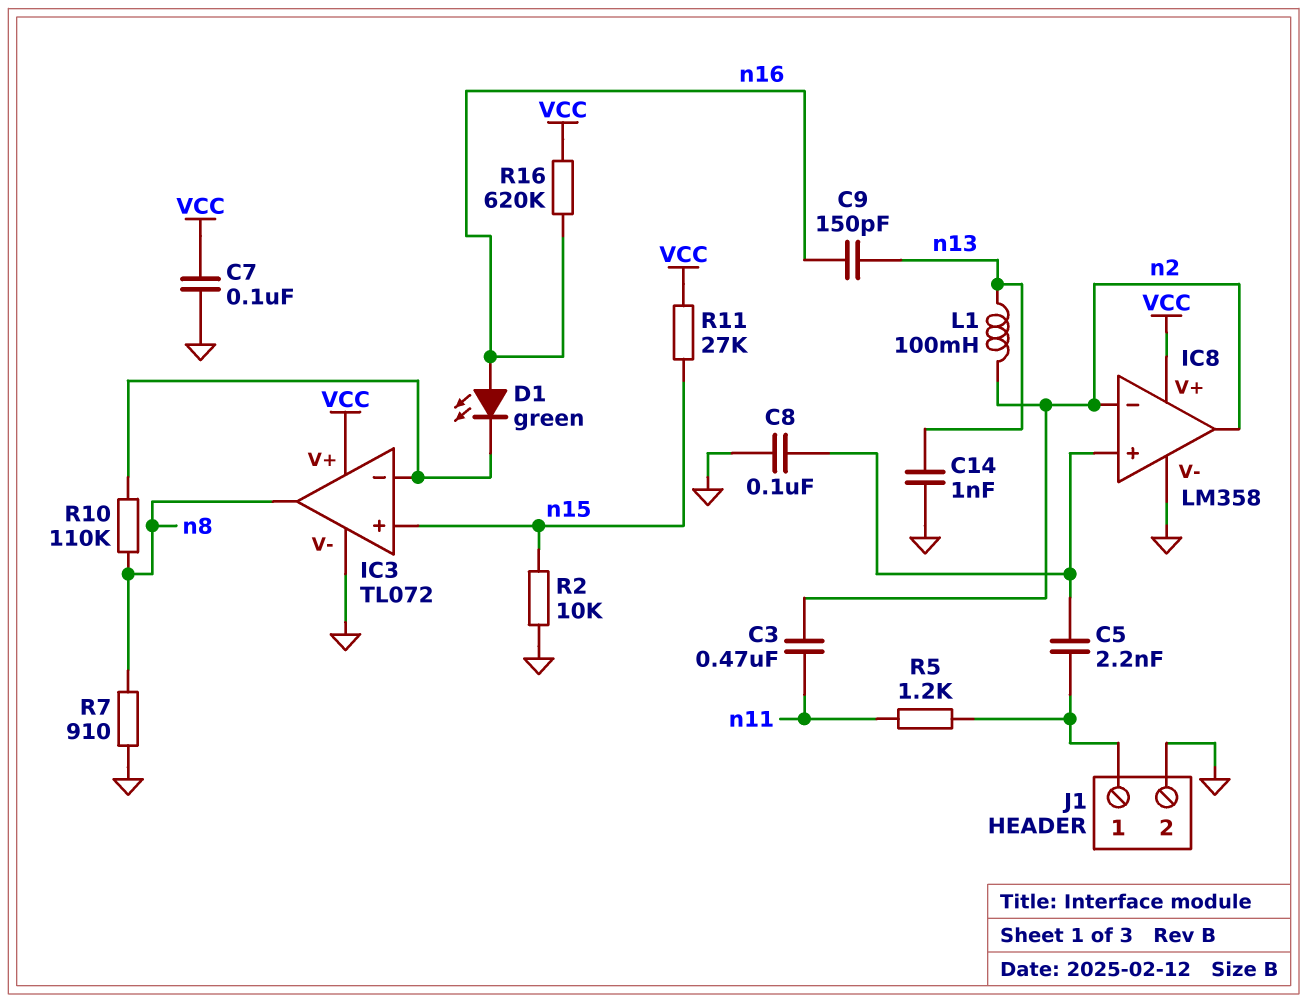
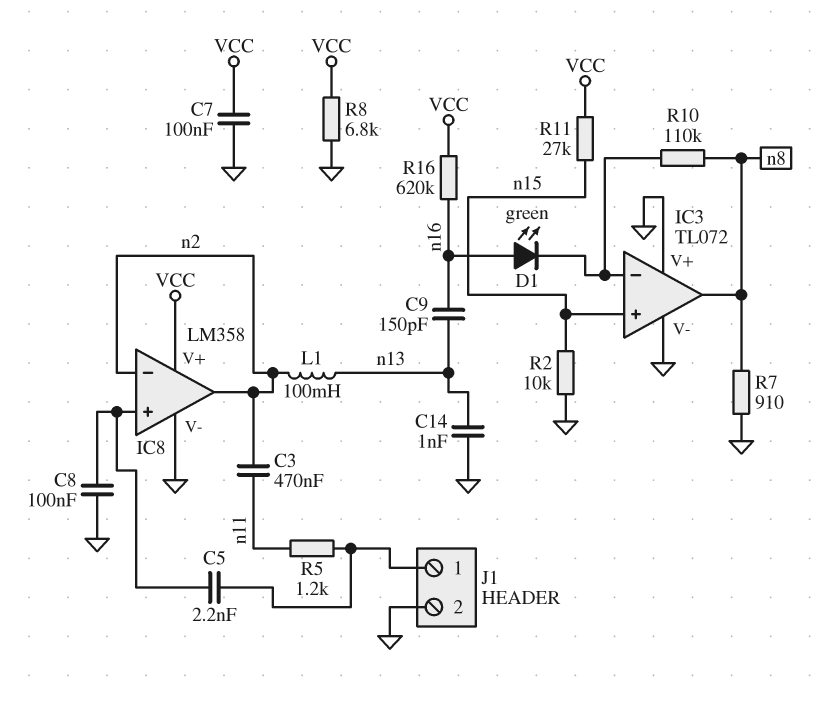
IC3 pin V+: VCC -> GND
R8: none -> 6.8k (GND, VCC)

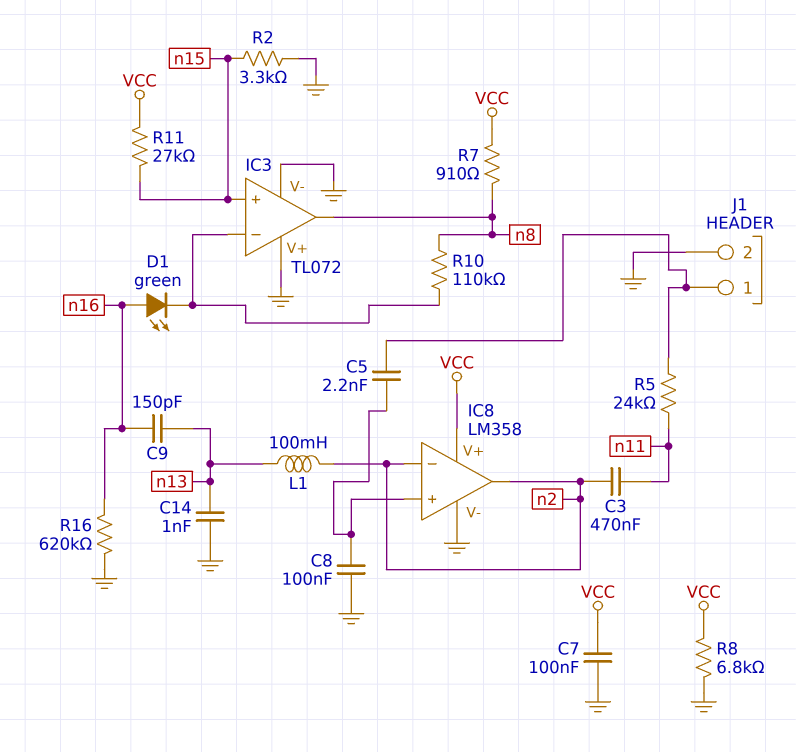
R2: 10k (GND, n15) -> 3.3k (GND, n15)
R5: 1.2k (J1/1, n11) -> 24k (J1/1, n11)
R7: 910 (GND, n8) -> 910 (VCC, n8)
R16: 620k (VCC, n16) -> 620k (GND, n16)

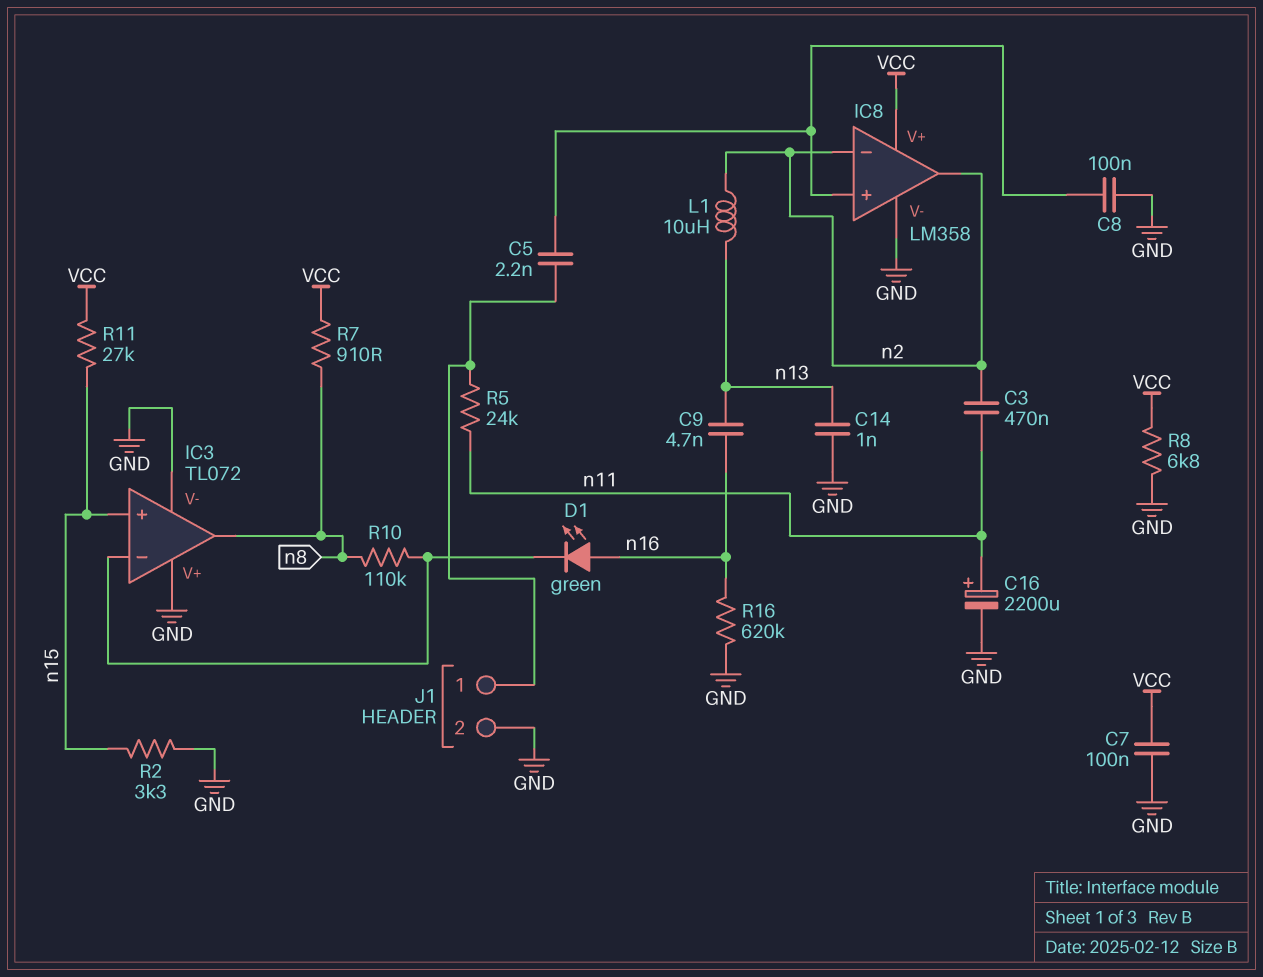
C9: 150pF (n13, n16) -> 4.7nF (n13, n16)
C16: none -> 2200uF (plus n11, minus GND)
L1: 100mH (n2, n13) -> 10uH (n2, n13)

